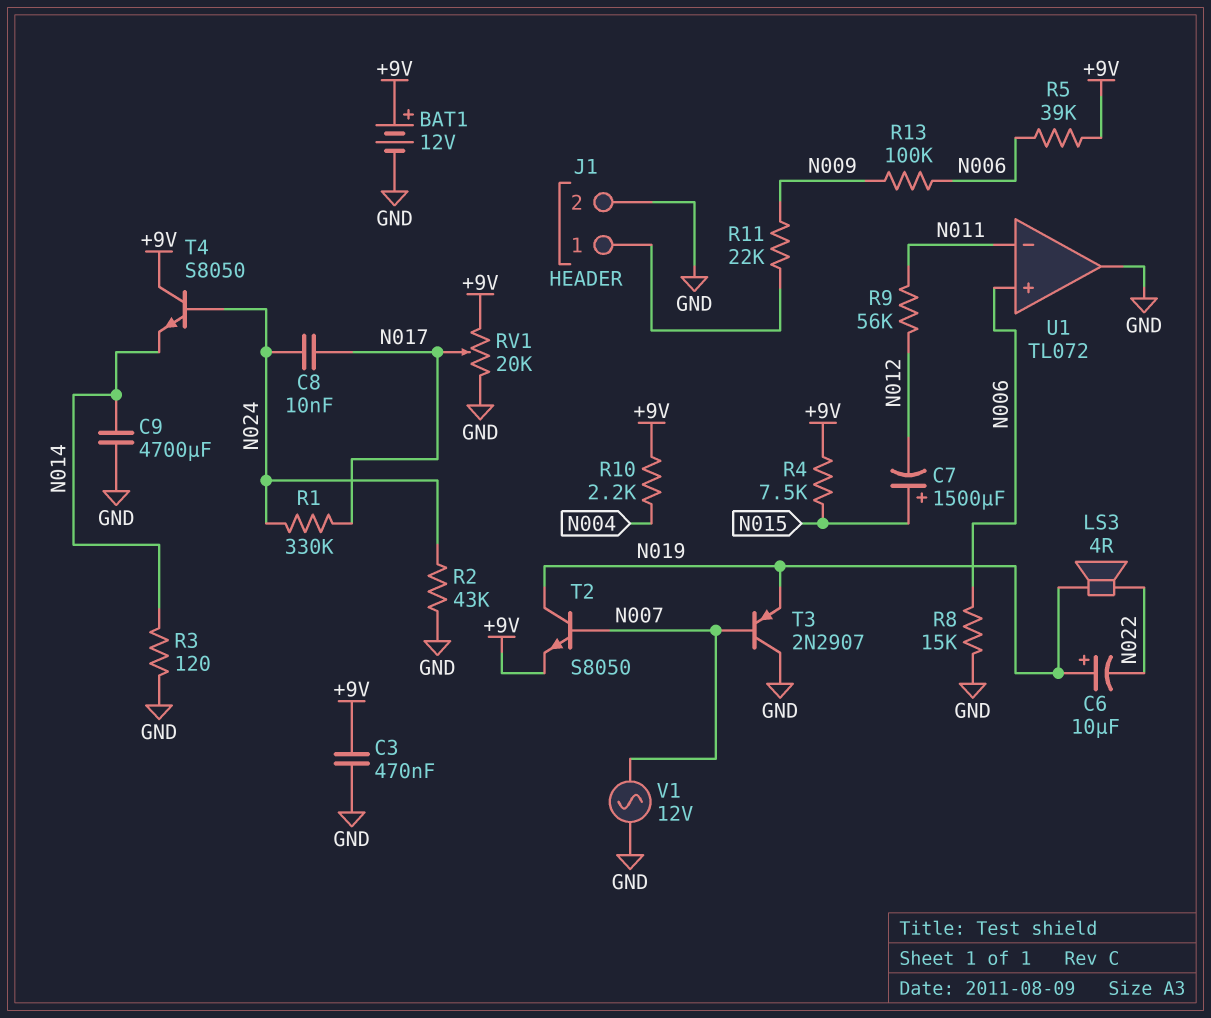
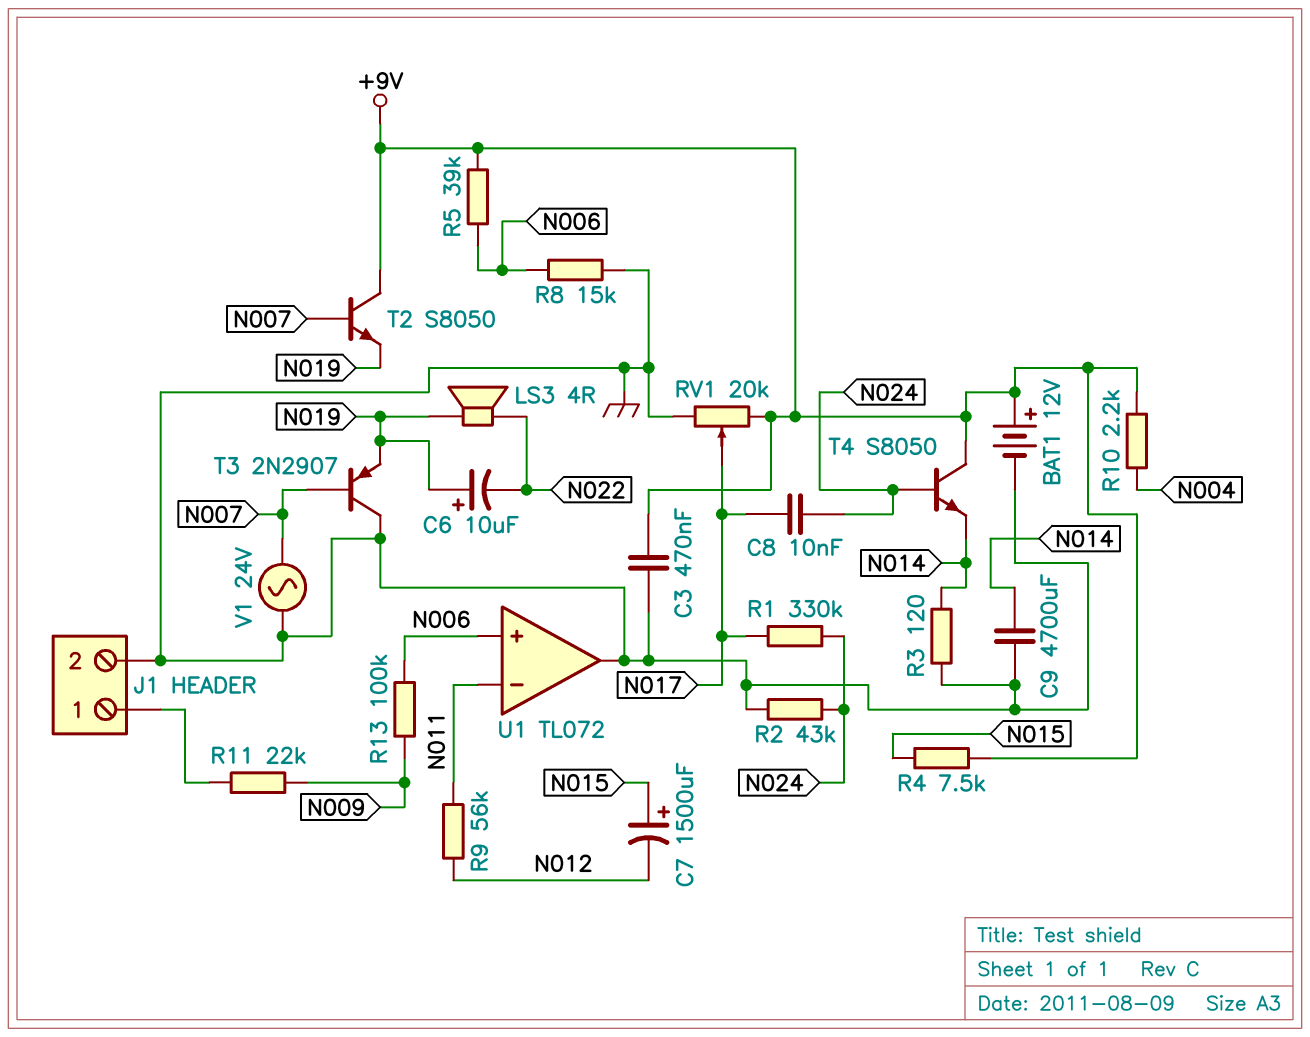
T2: NPN S8050 (B N007, C N019, E +9V) -> NPN S8050 (B N007, C +9V, E N019)
V1: AC 12V (GND, N007) -> AC 24V (GND, N007)

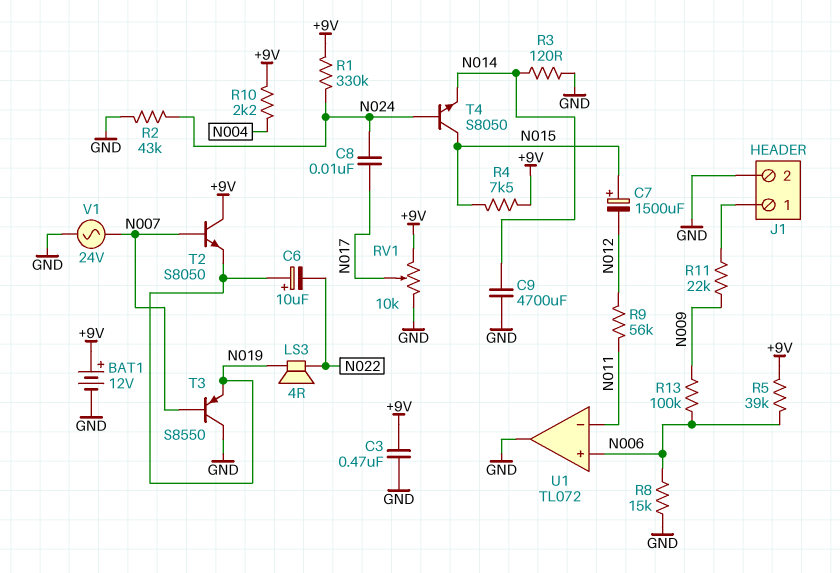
R1: 330k (N017, N024) -> 330k (+9V, N024)
RV1: 20k (+9V, GND, wiper N017) -> 10k (+9V, GND, wiper N017)
T3: PNP 2N2907 (B N007, C GND, E N019) -> PNP S8550 (B N007, C GND, E N019)
T4: NPN S8050 (B N024, C +9V, E N014) -> NPN S8050 (B N024, C N015, E N014)

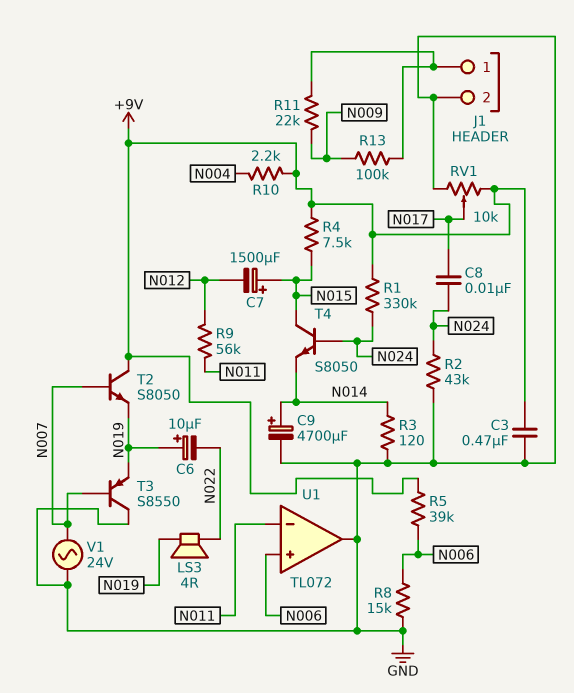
BAT1: 12V (plus +9V, minus GND) -> none
C9: 4700uF (GND, N014) -> 4700uF (plus N014, minus GND)
R13: 100k (N006, N009) -> 100k (J1/1, N009)

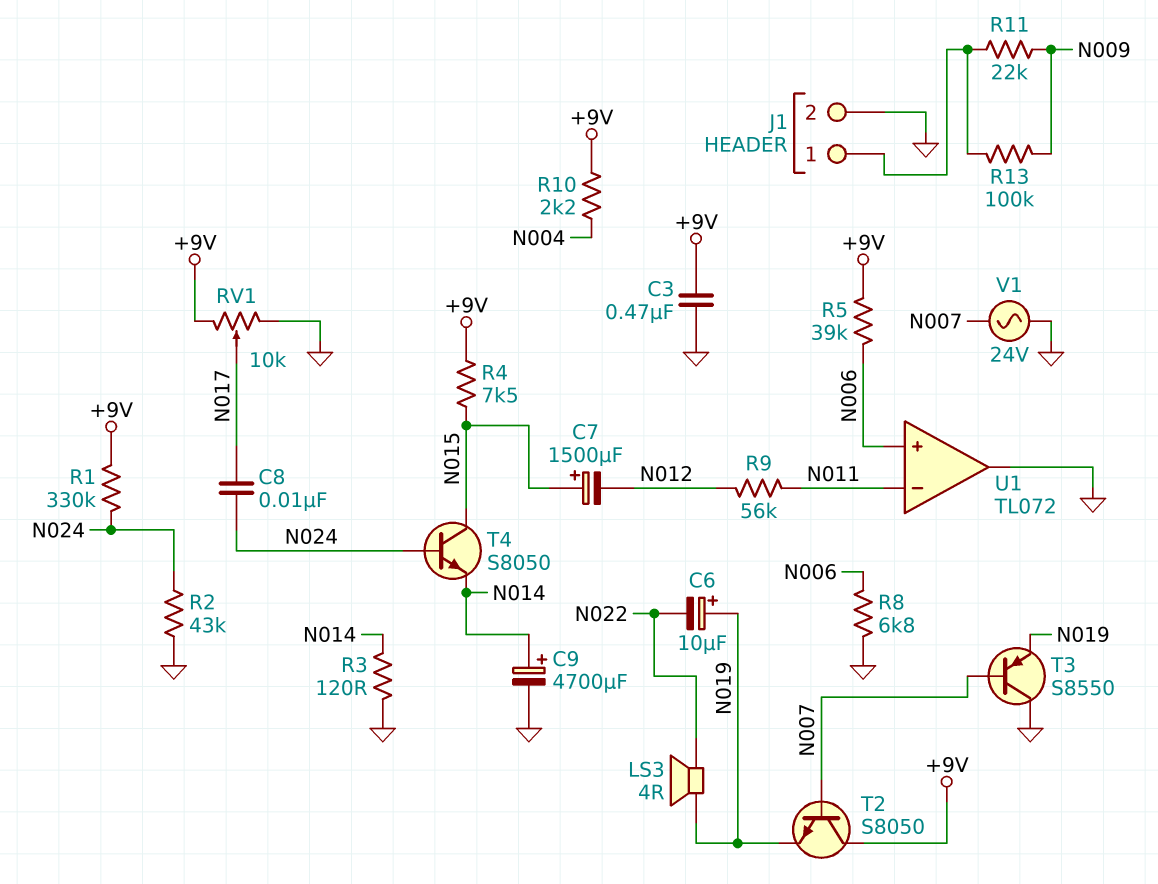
R8: 15k (GND, N006) -> 6.8k (GND, N006)

